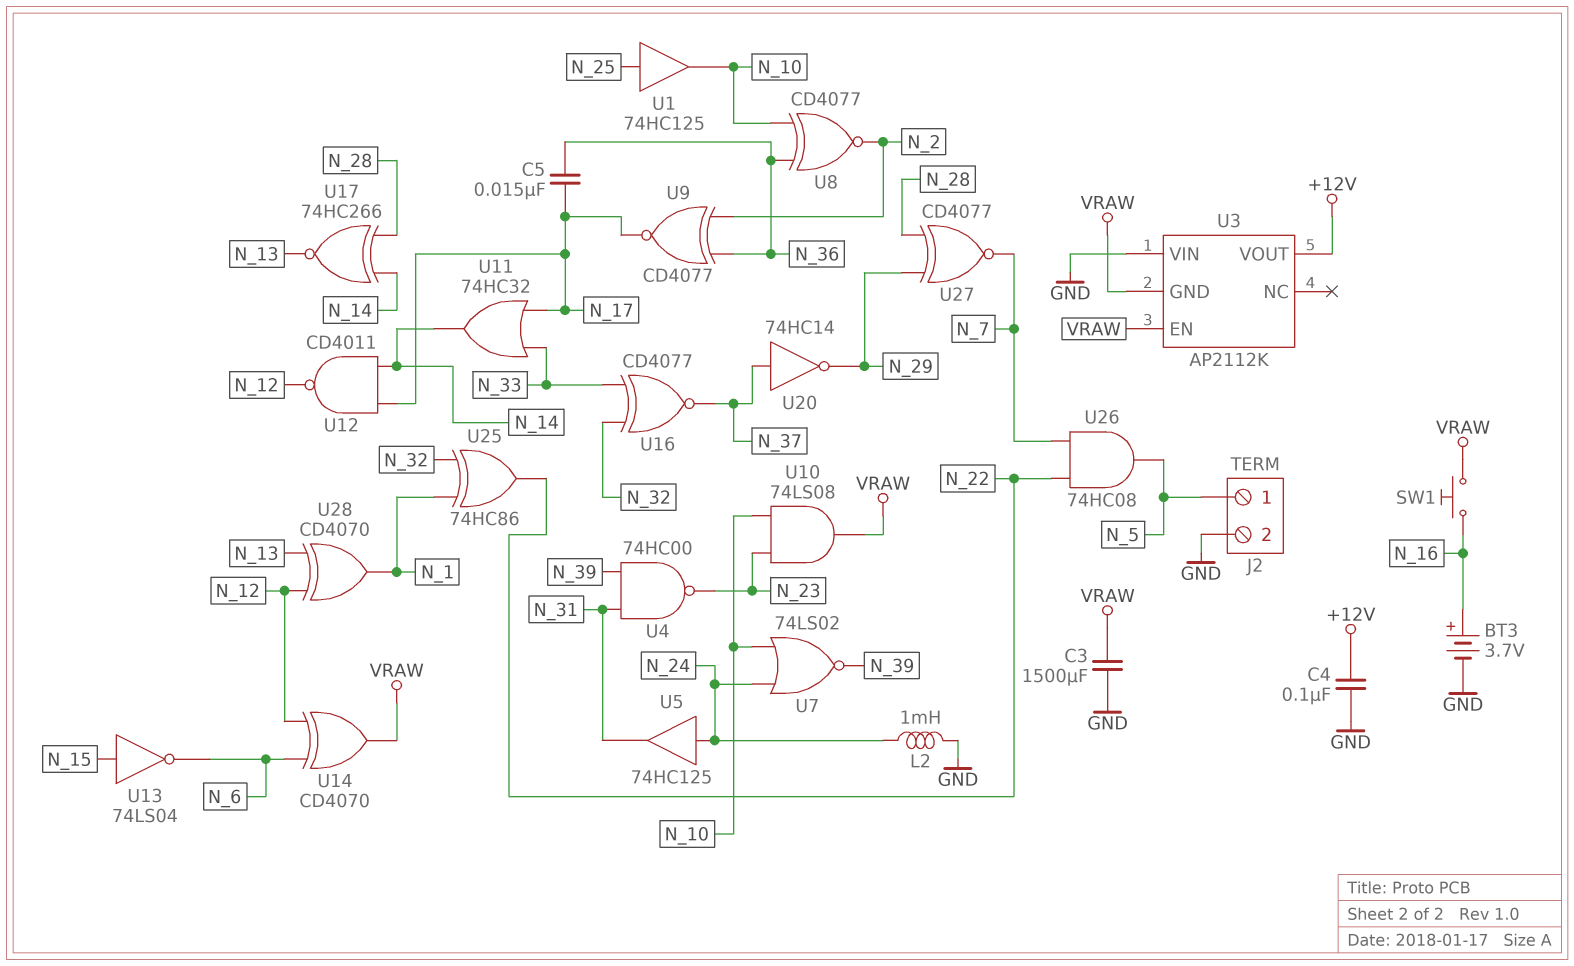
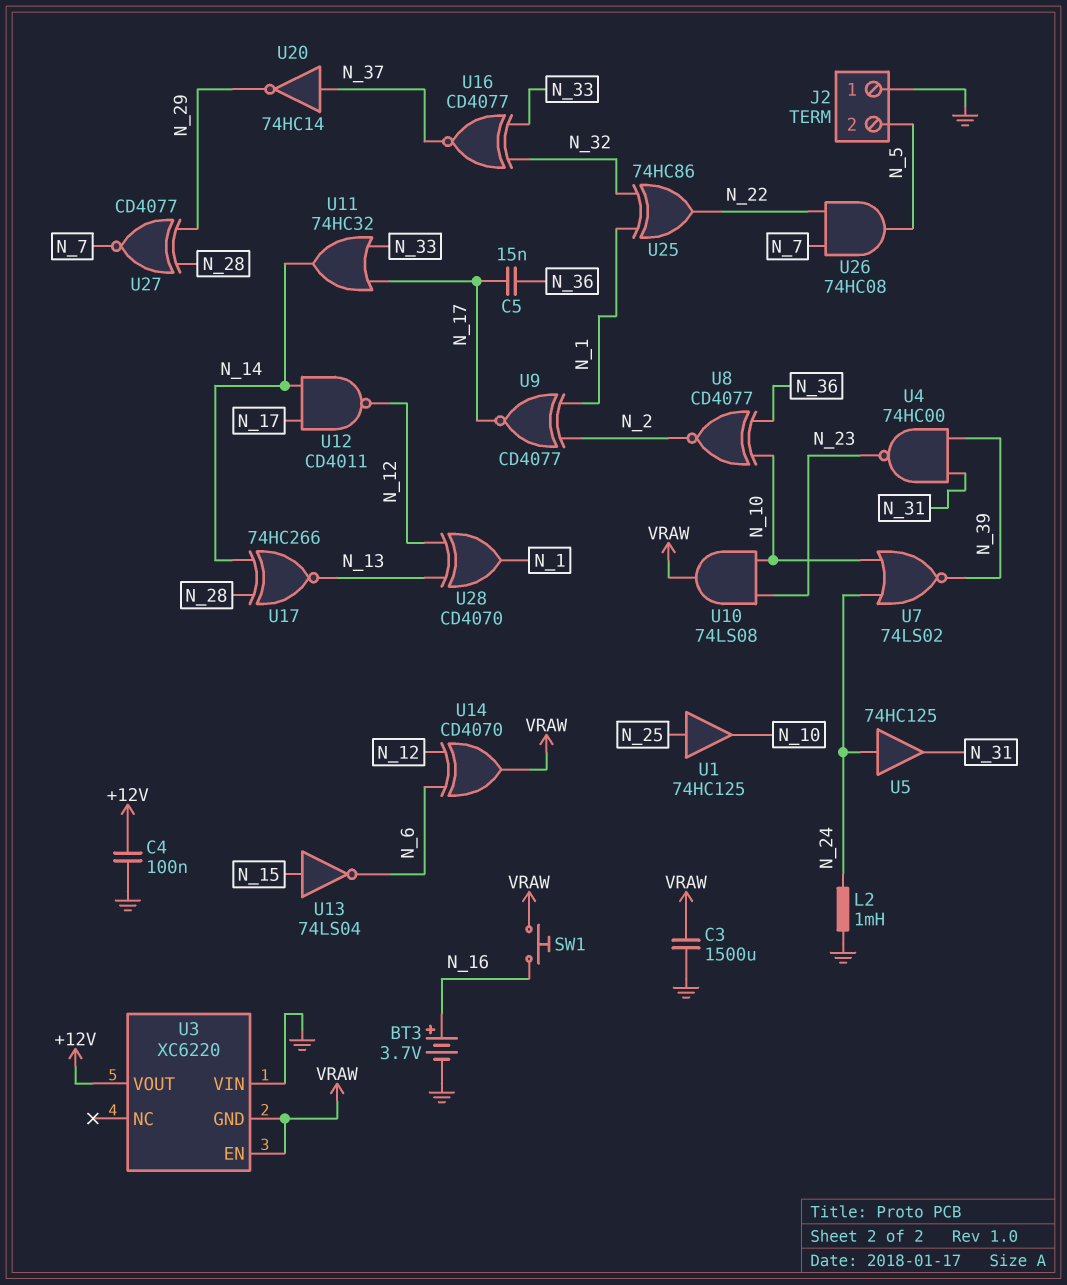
J2 pin 1: N_5 -> GND
J2 pin 2: GND -> N_5
U3: AP2112K -> XC6220
U9: XNOR CD4077 (in N_2, in N_36, out N_17) -> XNOR CD4077 (in N_1, in N_2, out N_17)

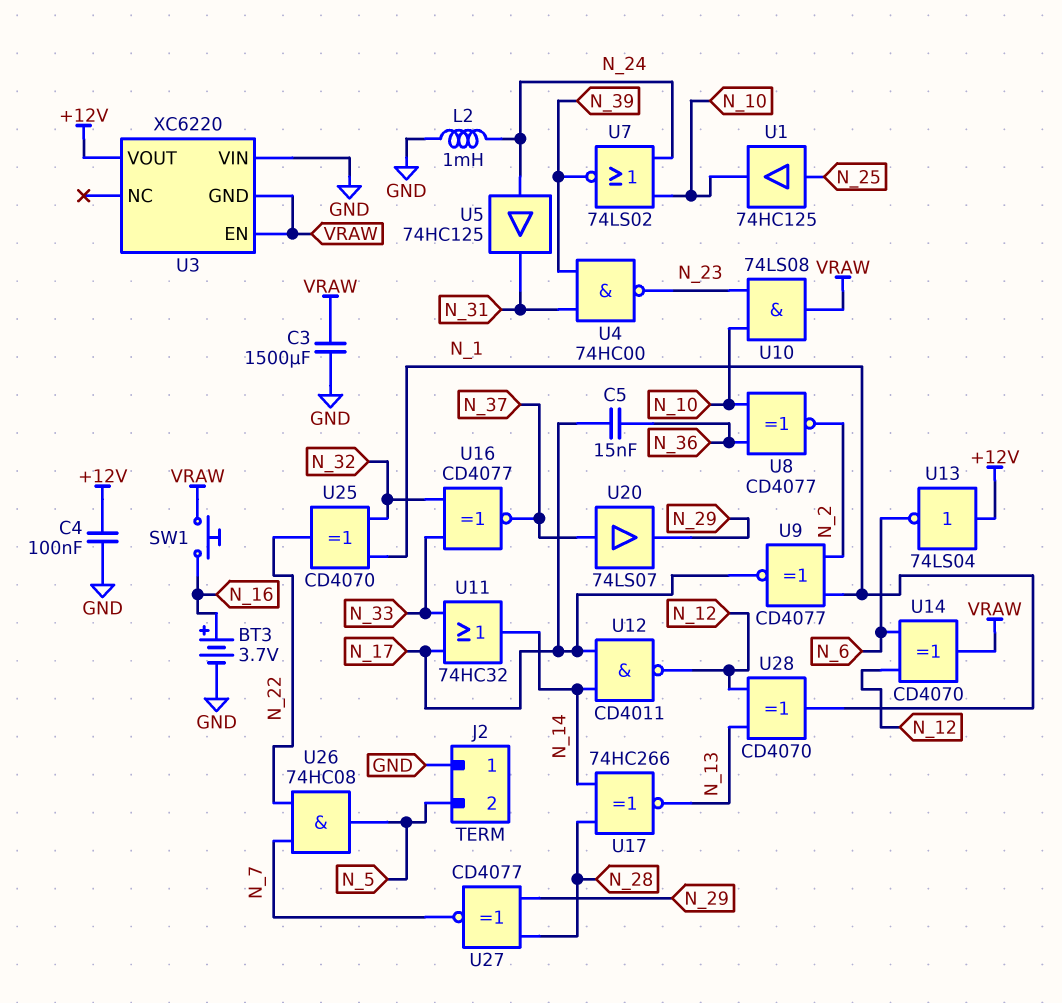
U13: NOT 74LS04 (in N_15, out N_6) -> NOT 74LS04 (in +12V, out N_6)
U20: NOT 74HC14 (in N_37, out N_29) -> buffer 74LS07 (in N_37, out N_29)
U25: XOR 74HC86 (in N_1, in N_32, out N_22) -> XOR CD4070 (in N_1, in N_32, out N_22)

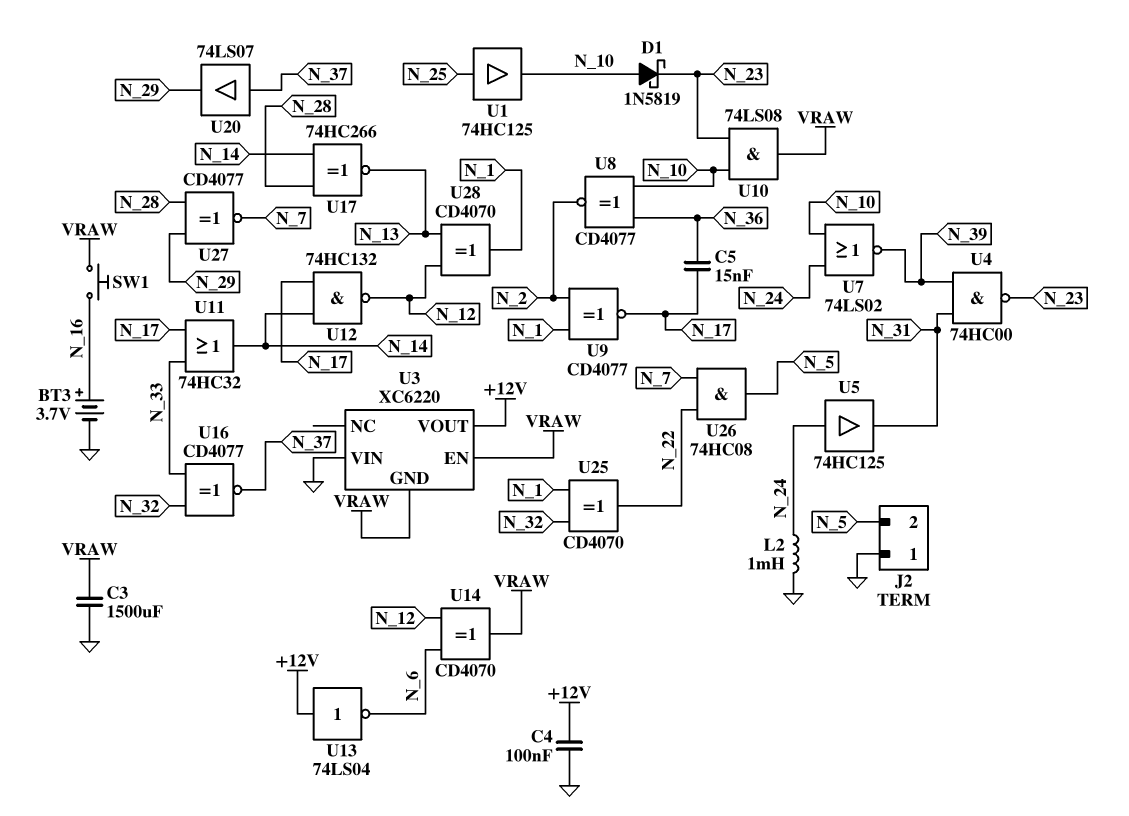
D1: none -> schottky 1N5819 (A N_10, K N_23)
U12: NAND CD4011 (in N_14, in N_17, out N_12) -> NAND 74HC132 (in N_14, in N_17, out N_12)

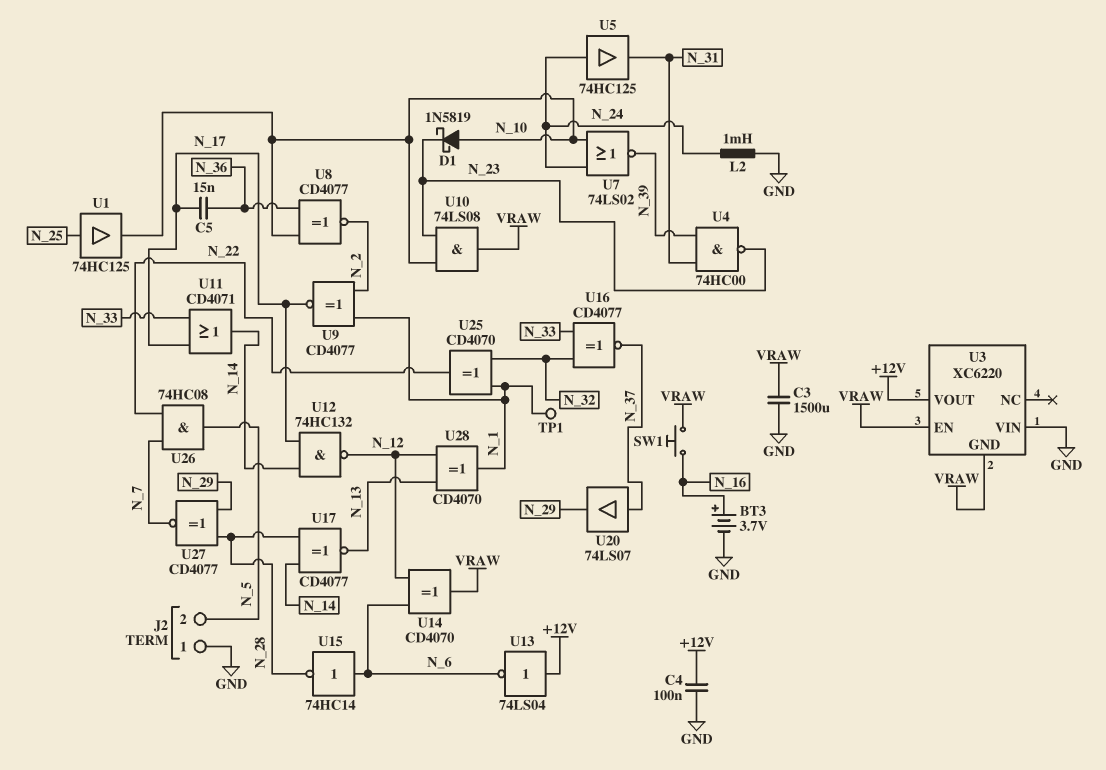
TP1: none -> test point (N_1)
U11: OR 74HC32 (in N_17, in N_33, out N_14) -> OR CD4071 (in N_17, in N_33, out N_14)
U15: none -> NOT 74HC14 (in N_6, out N_28)
U17: XNOR 74HC266 (in N_14, in N_28, out N_13) -> XNOR CD4077 (in N_14, in N_28, out N_13)

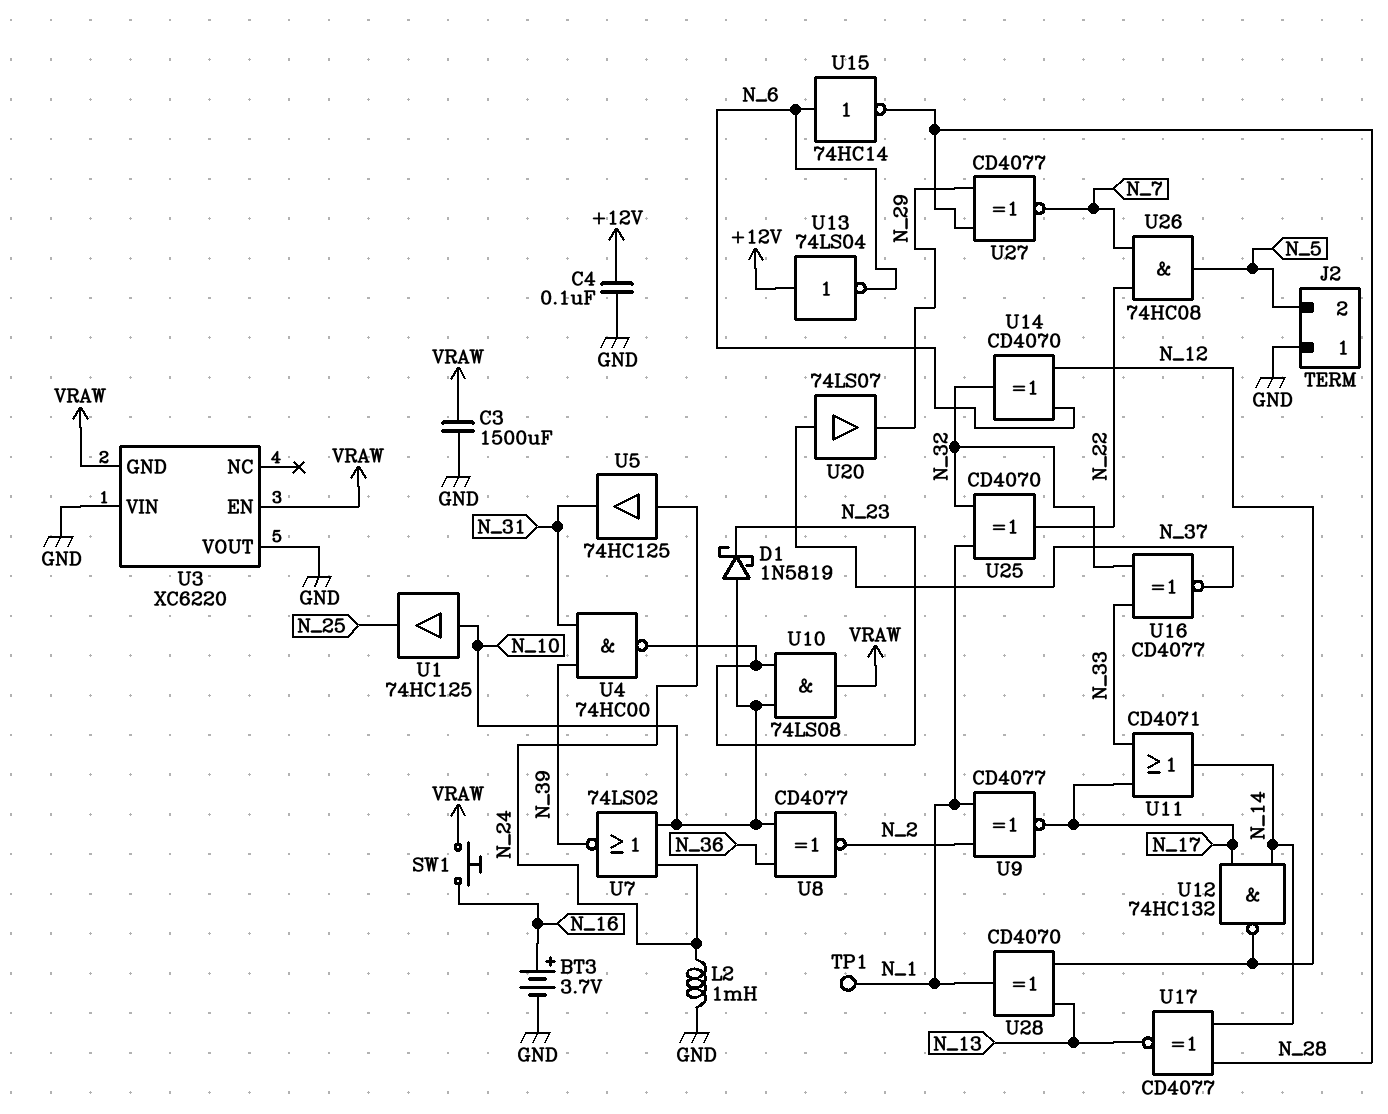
C5: 15nF (N_17, N_36) -> none
U1: buffer 74HC125 (in N_25, out N_10) -> buffer 74HC125 (in N_10, out N_25)
U3 pin VOUT: +12V -> GND
U14: XOR CD4070 (in N_6, in N_12, out VRAW) -> XOR CD4070 (in N_6, in N_12, out N_32)

